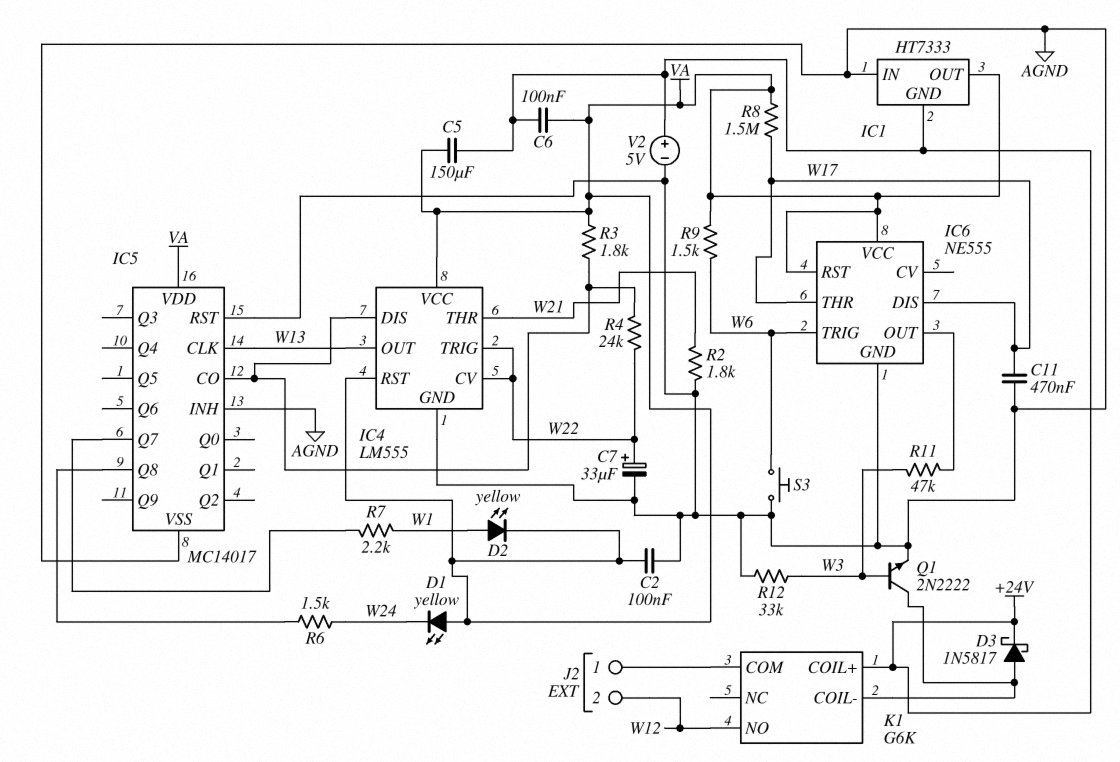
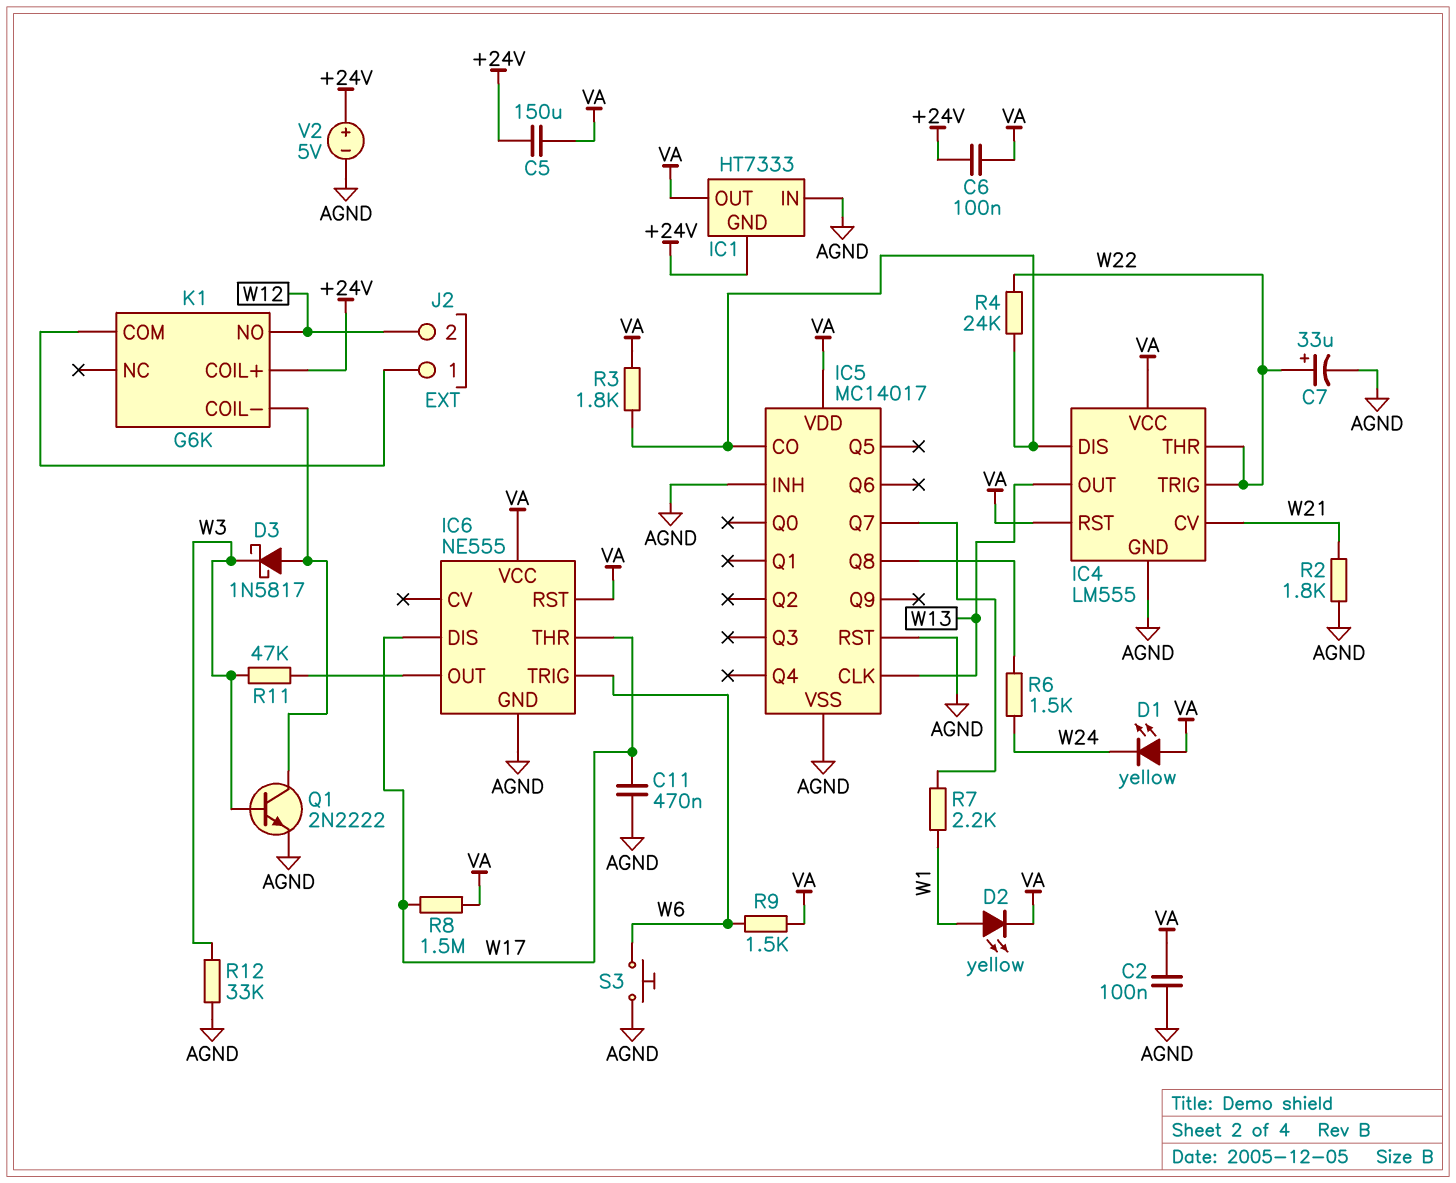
D3: schottky 1N5817 (A K1/COIL-, K +24V) -> schottky 1N5817 (A K1/COIL-, K W3)
IC4 pin CV: W22 -> W21
IC4 pin THR: W21 -> W22

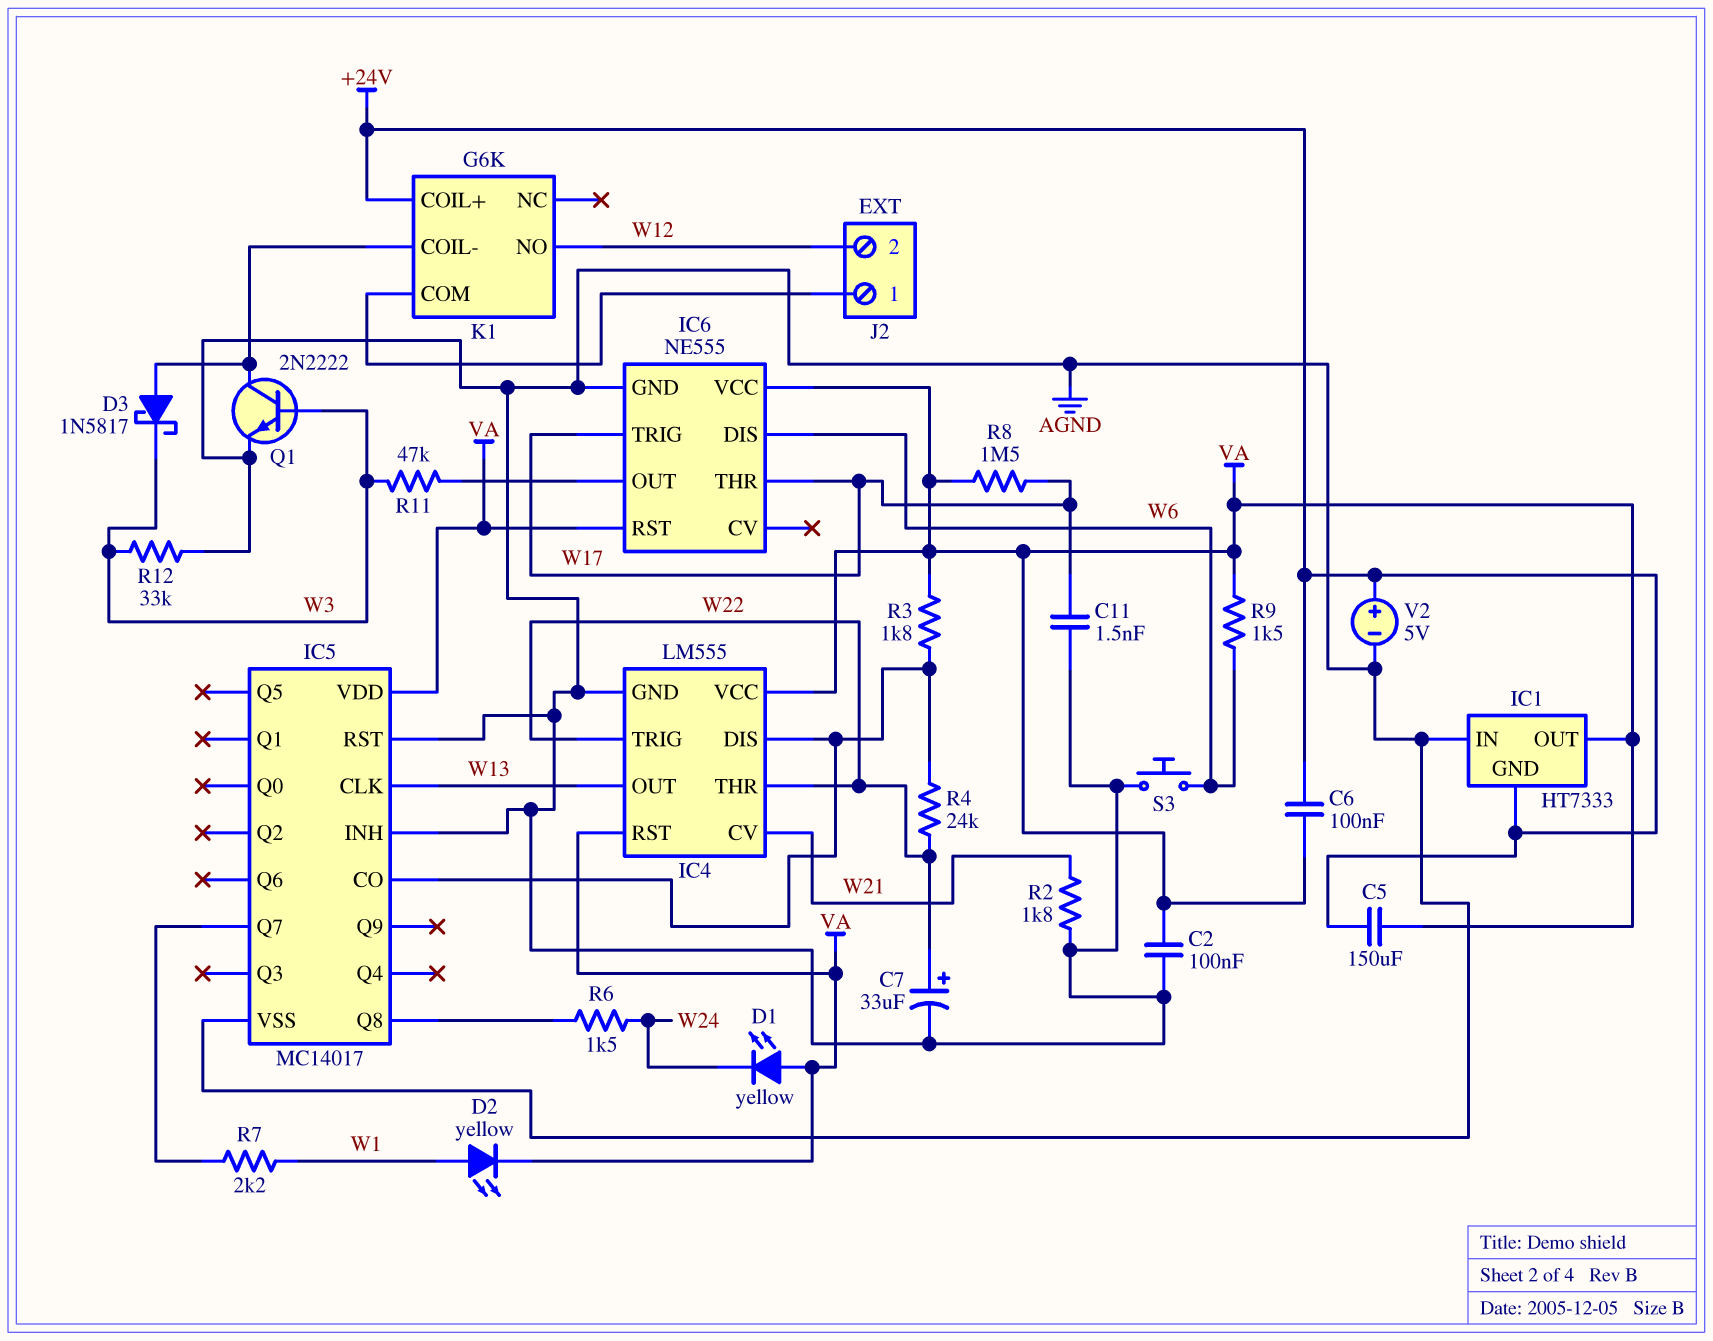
C11: 470nF (AGND, W17) -> 1.5nF (AGND, W17)
IC6 pin DIS: W17 -> W6
IC6 pin TRIG: W6 -> W17

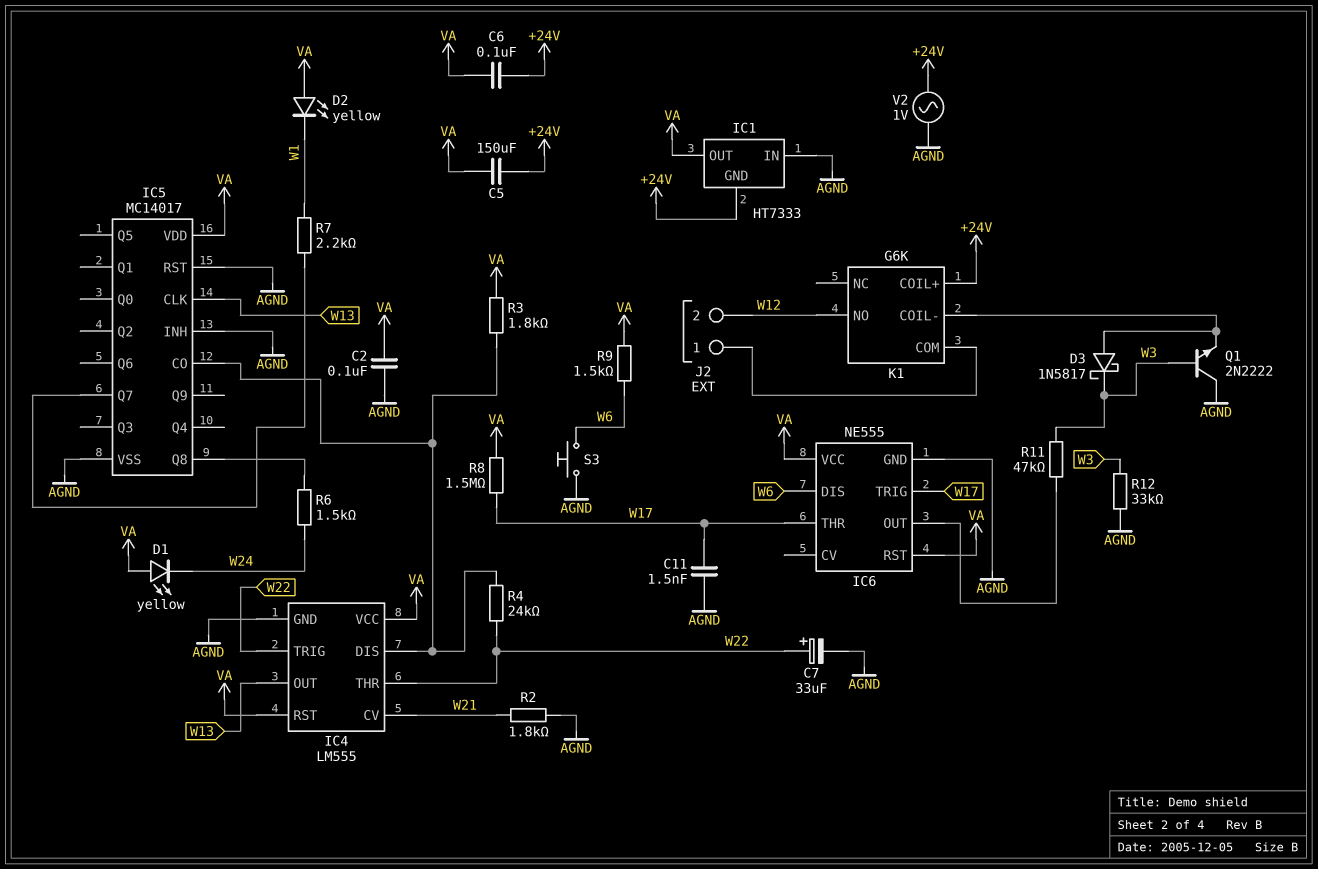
D2: LED yellow (A W1, K VA) -> LED yellow (A VA, K W1)
Q1: NPN 2N2222 (B W3, C K1/COIL-, E AGND) -> NPN 2N2222 (B W3, C AGND, E K1/COIL-)
V2: 5V (plus +24V, minus AGND) -> AC 1V (+24V, AGND)

